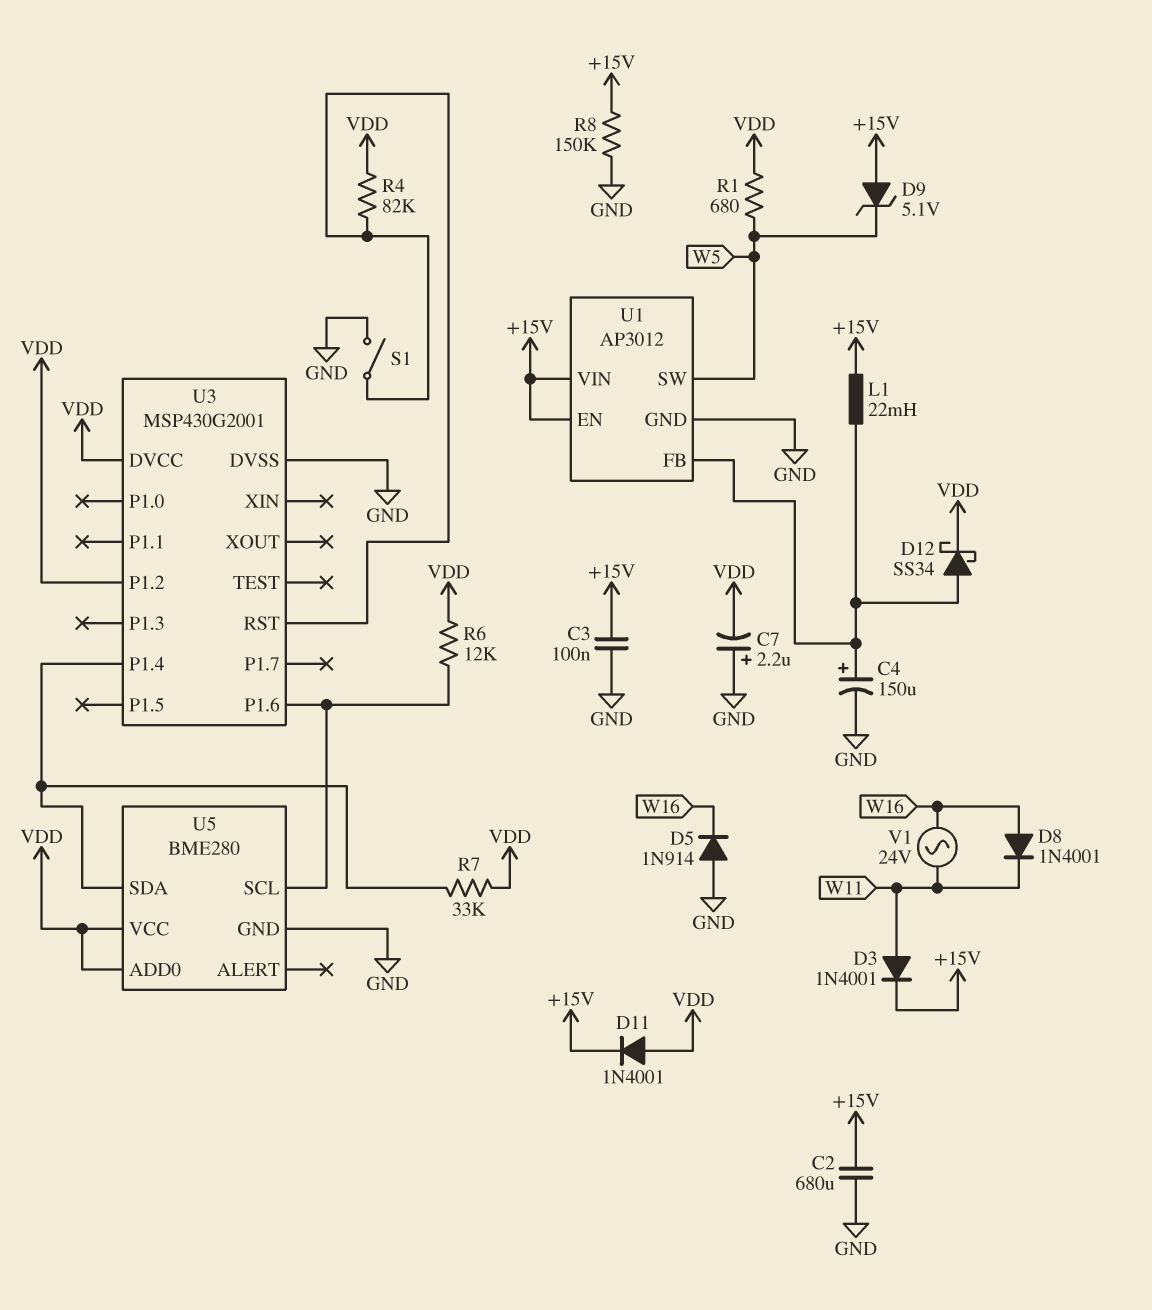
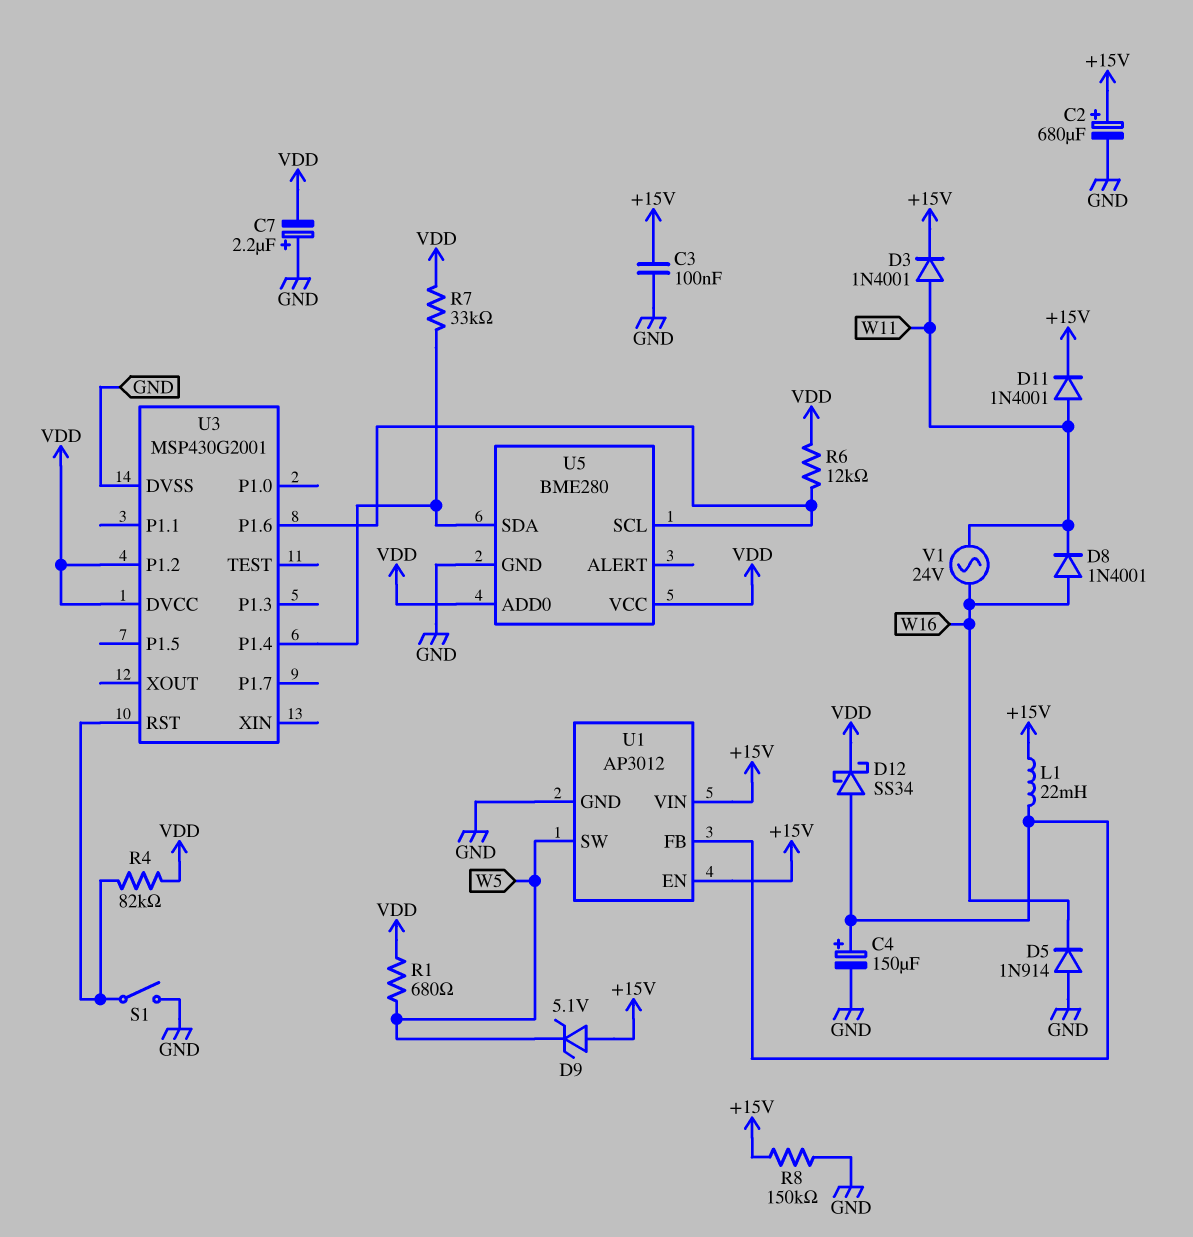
C2: 680uF (+15V, GND) -> 680uF (plus +15V, minus GND)
D11: diode 1N4001 (A VDD, K +15V) -> diode 1N4001 (A W11, K +15V)

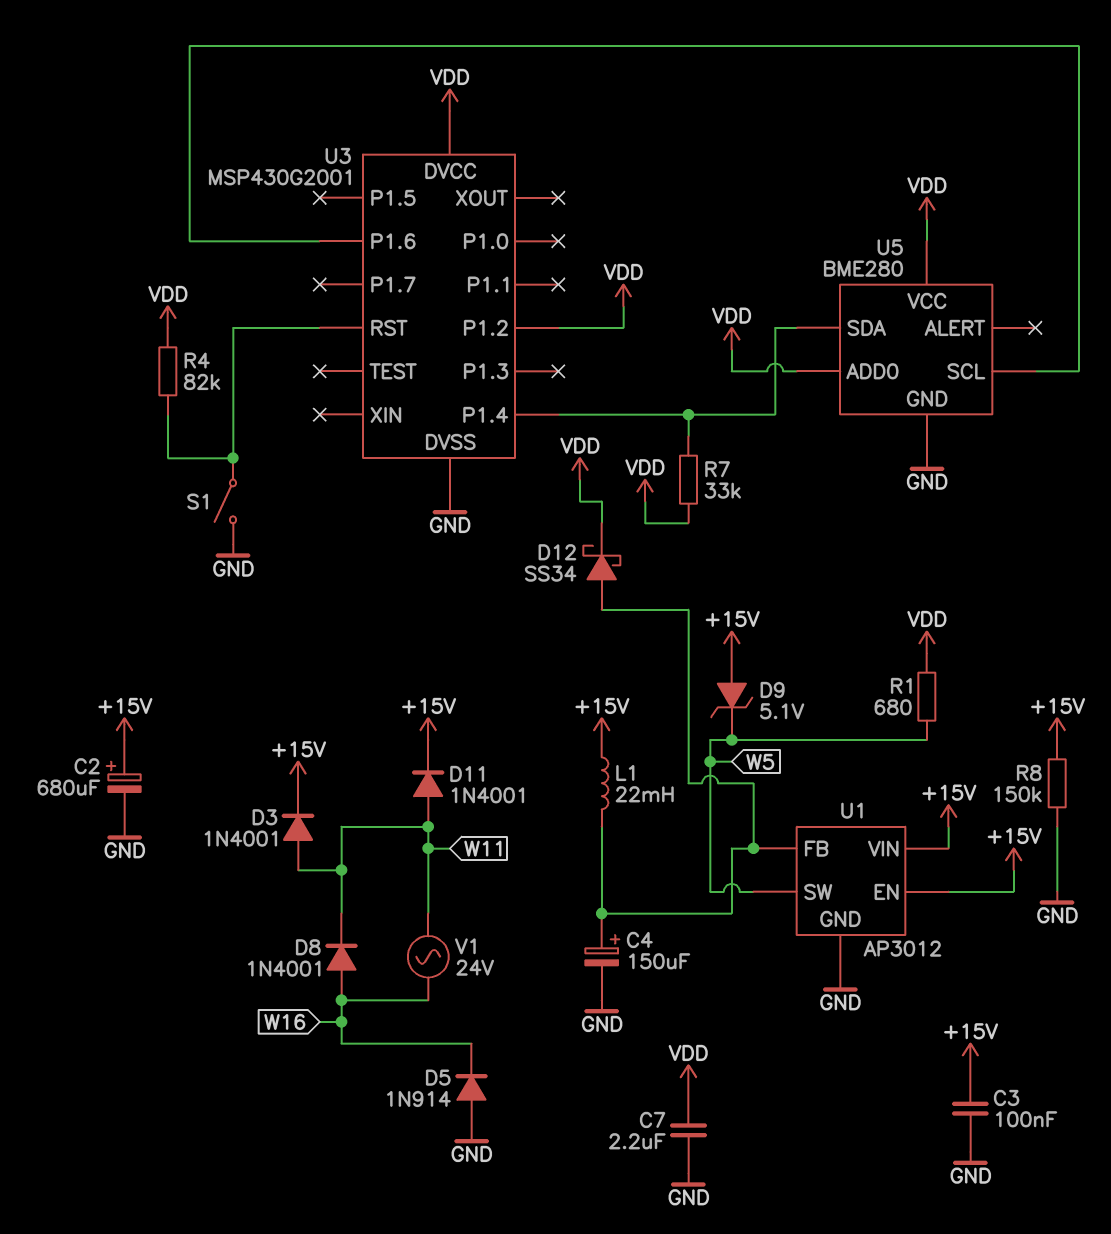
C7: 2.2uF (plus GND, minus VDD) -> 2.2uF (GND, VDD)
R6: 12k (U3/P1.6, VDD) -> none

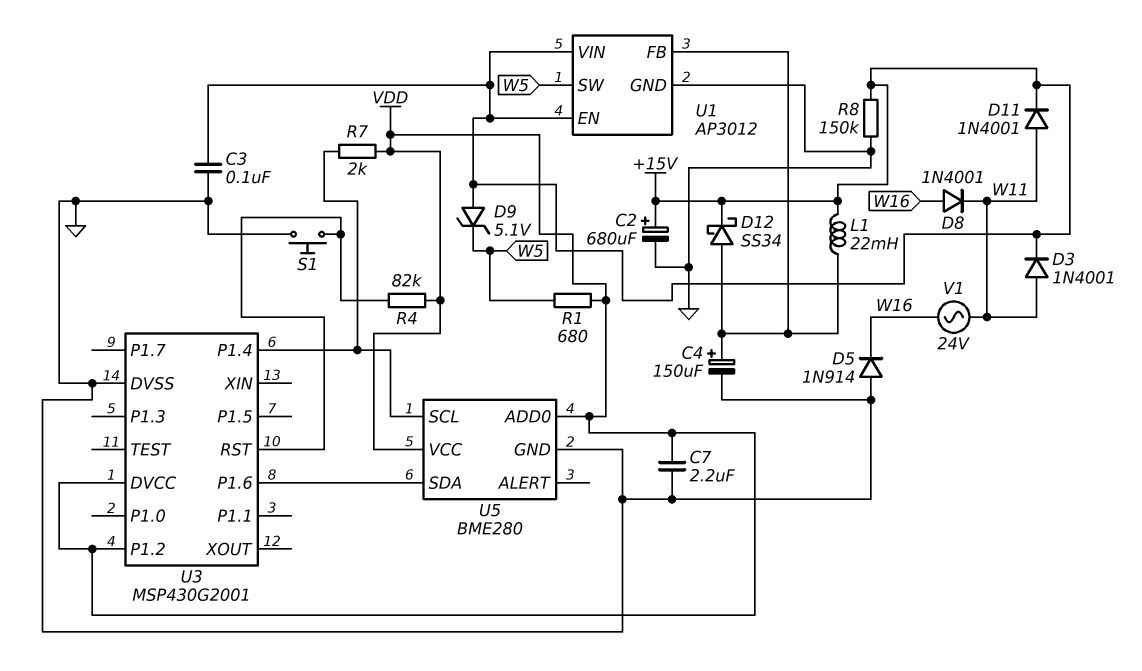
D12: schottky SS34 (A U1/FB, K VDD) -> schottky SS34 (A U1/FB, K +15V)
R7: 33k (U3/P1.4, VDD) -> 2k (U3/P1.4, VDD)
S1: switch (GND, U3/RST) -> button (GND, U3/RST)
U5 pin SCL: U3/P1.6 -> U3/P1.4
U5 pin SDA: U3/P1.4 -> U3/P1.6

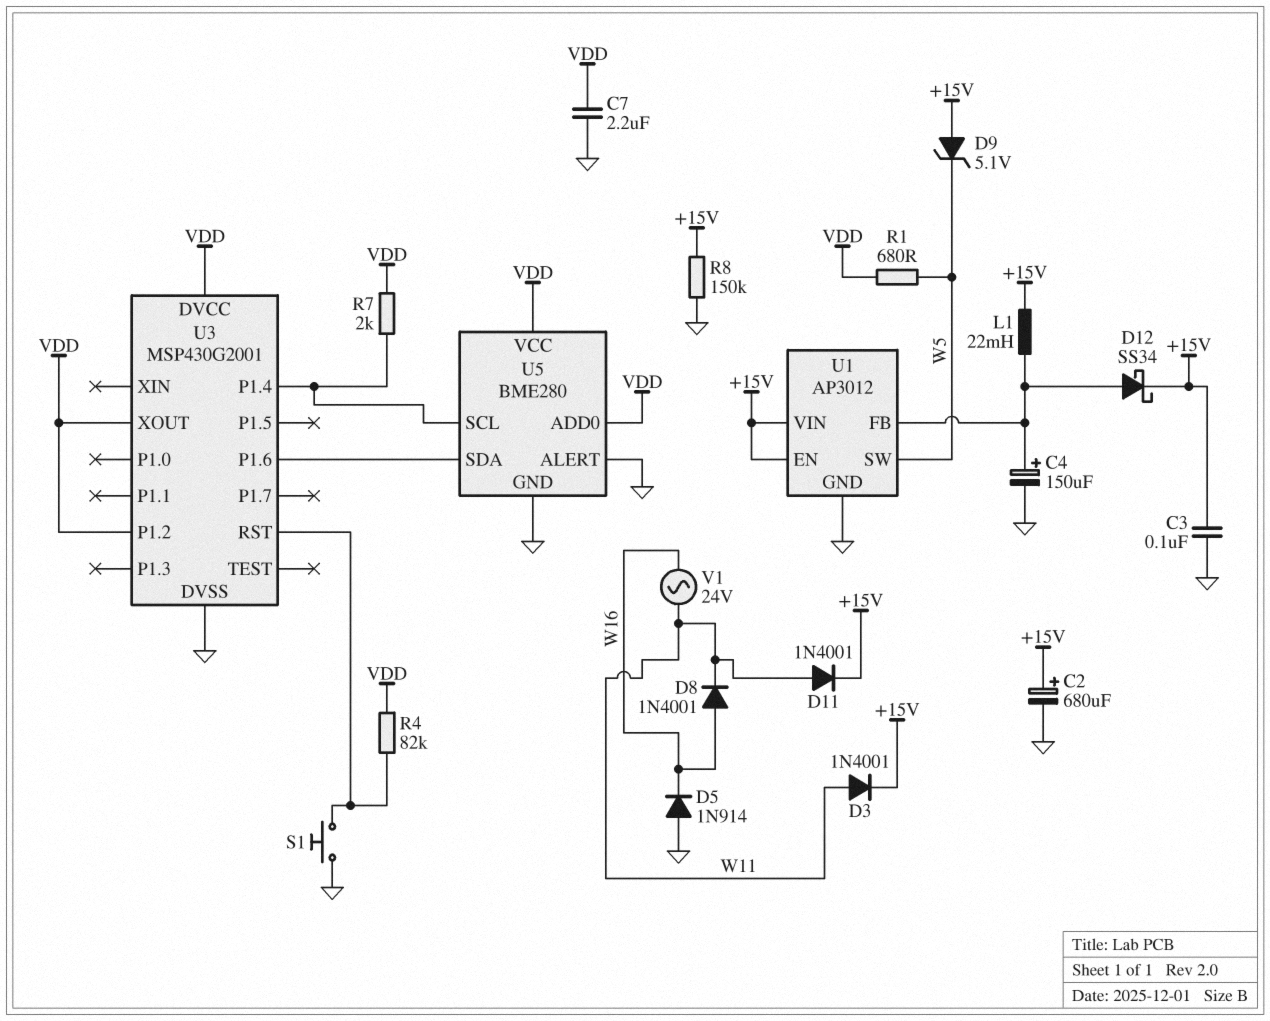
U3 pin XOUT: none -> VDD
U5 pin ALERT: none -> GND

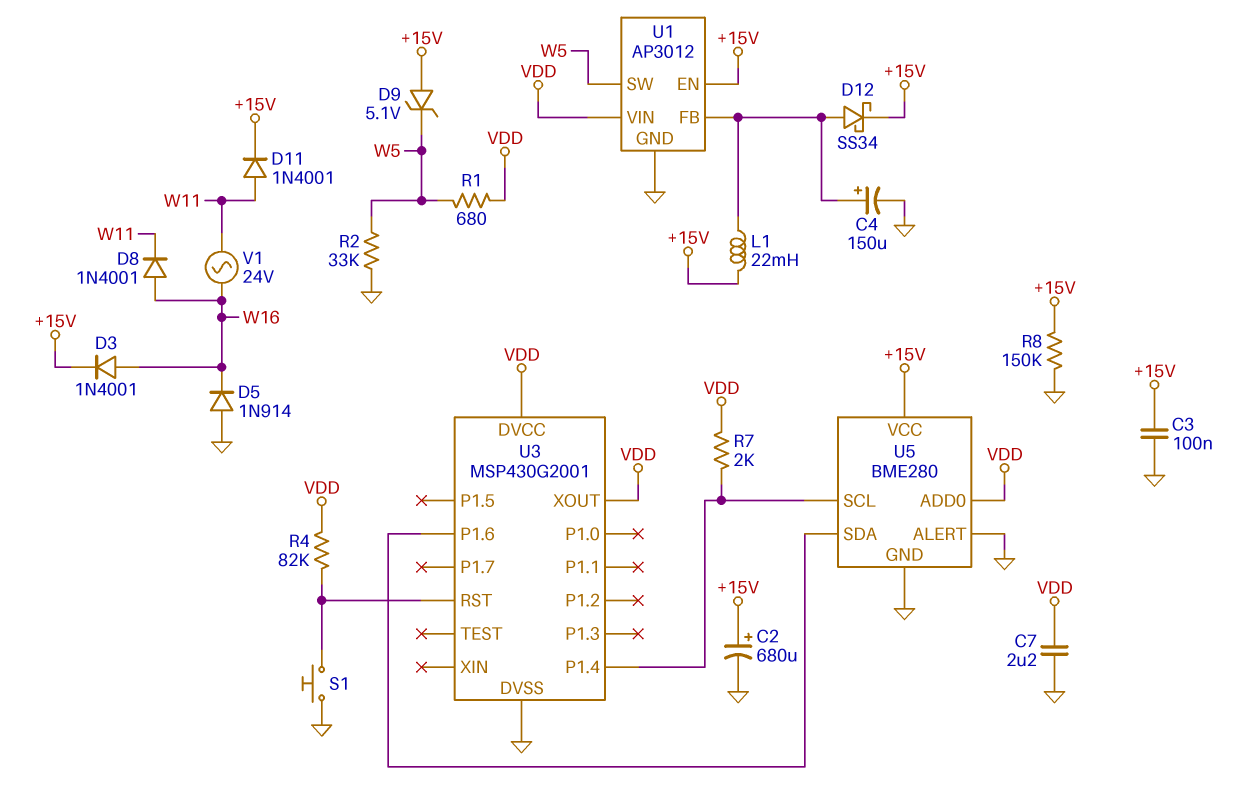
D3: diode 1N4001 (A W11, K +15V) -> diode 1N4001 (A W16, K +15V)
R2: none -> 33k (GND, W5)
U1 pin VIN: +15V -> VDD
U3 pin P1.2: VDD -> none
U5 pin VCC: VDD -> +15V

